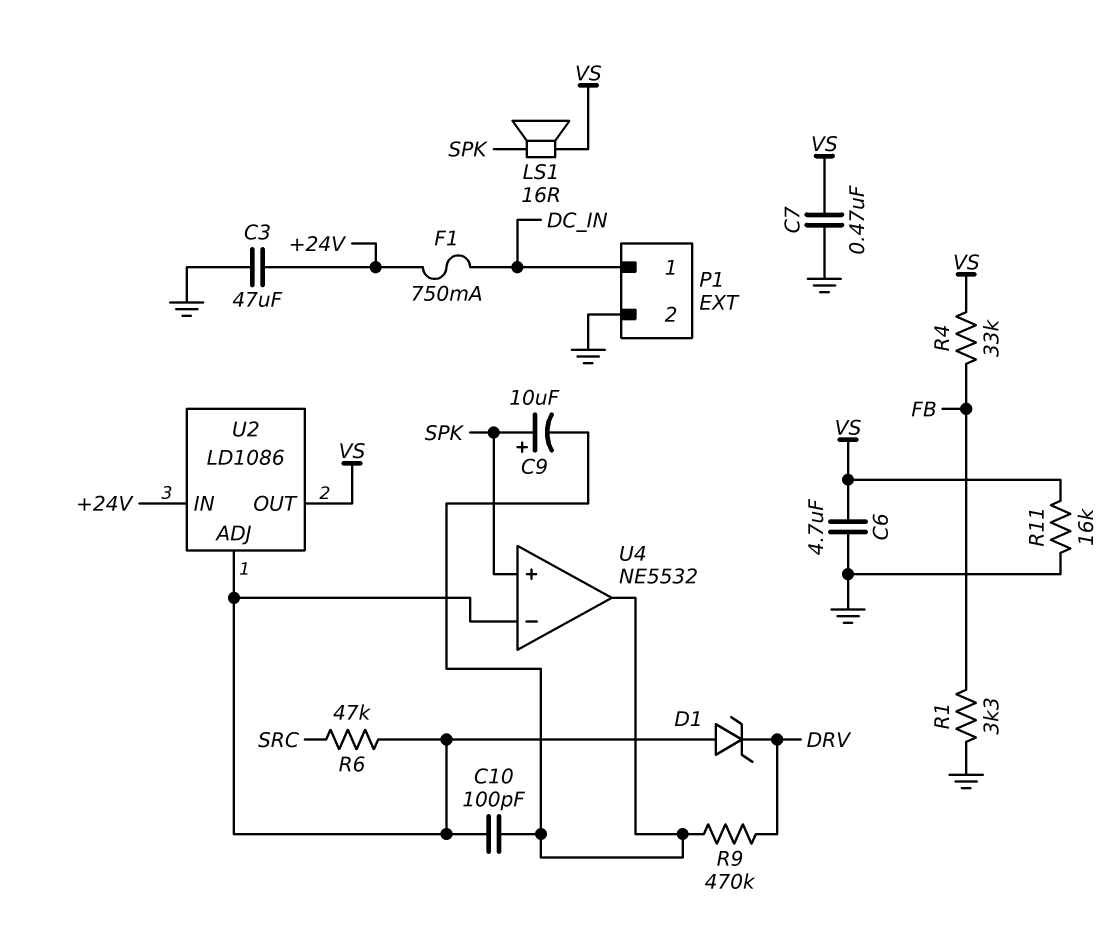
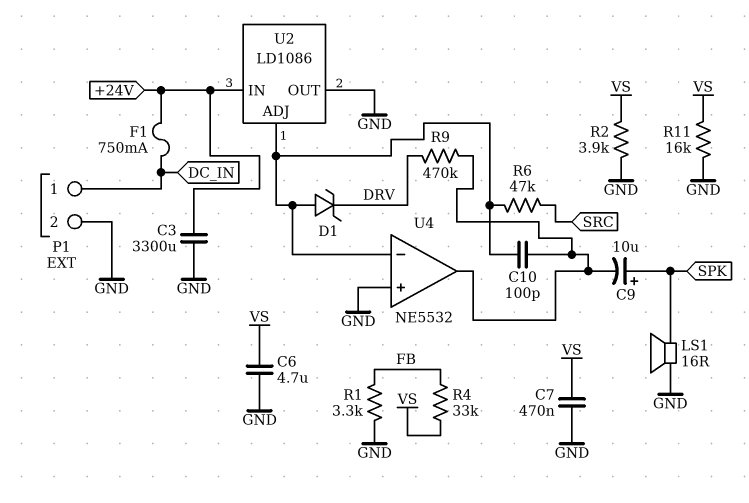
C3: 47uF (+24V, GND) -> 3300uF (+24V, GND)
LS1: speaker 16R (SPK, VS) -> speaker 16R (GND, SPK)
R2: none -> 3.9k (GND, VS)
U2 pin OUT: VS -> GND
U4 pin in+: SPK -> GND

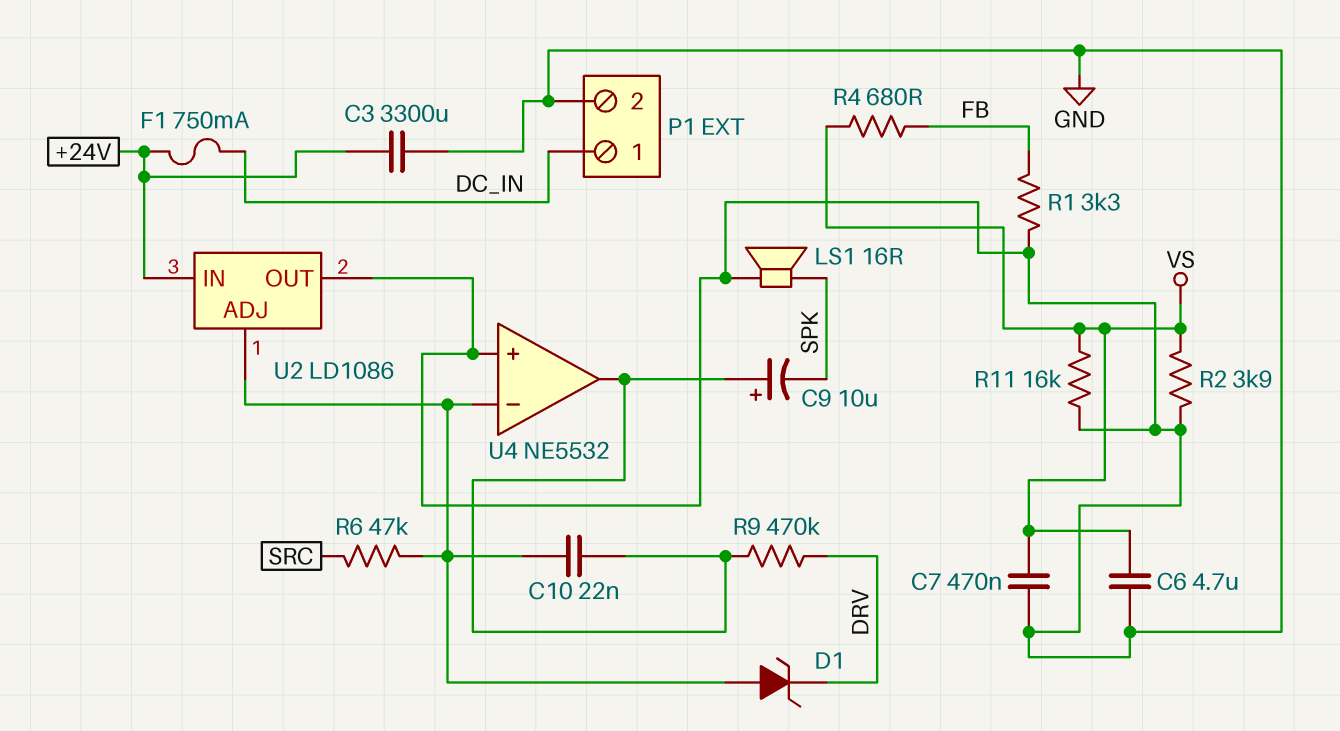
C9: 10uF (plus SPK, minus U4/out) -> 10uF (plus U4/out, minus SPK)
C10: 100pF (U2/ADJ, U4/out) -> 22nF (U2/ADJ, U4/out)
R4: 33k (FB, VS) -> 680 (FB, VS)

